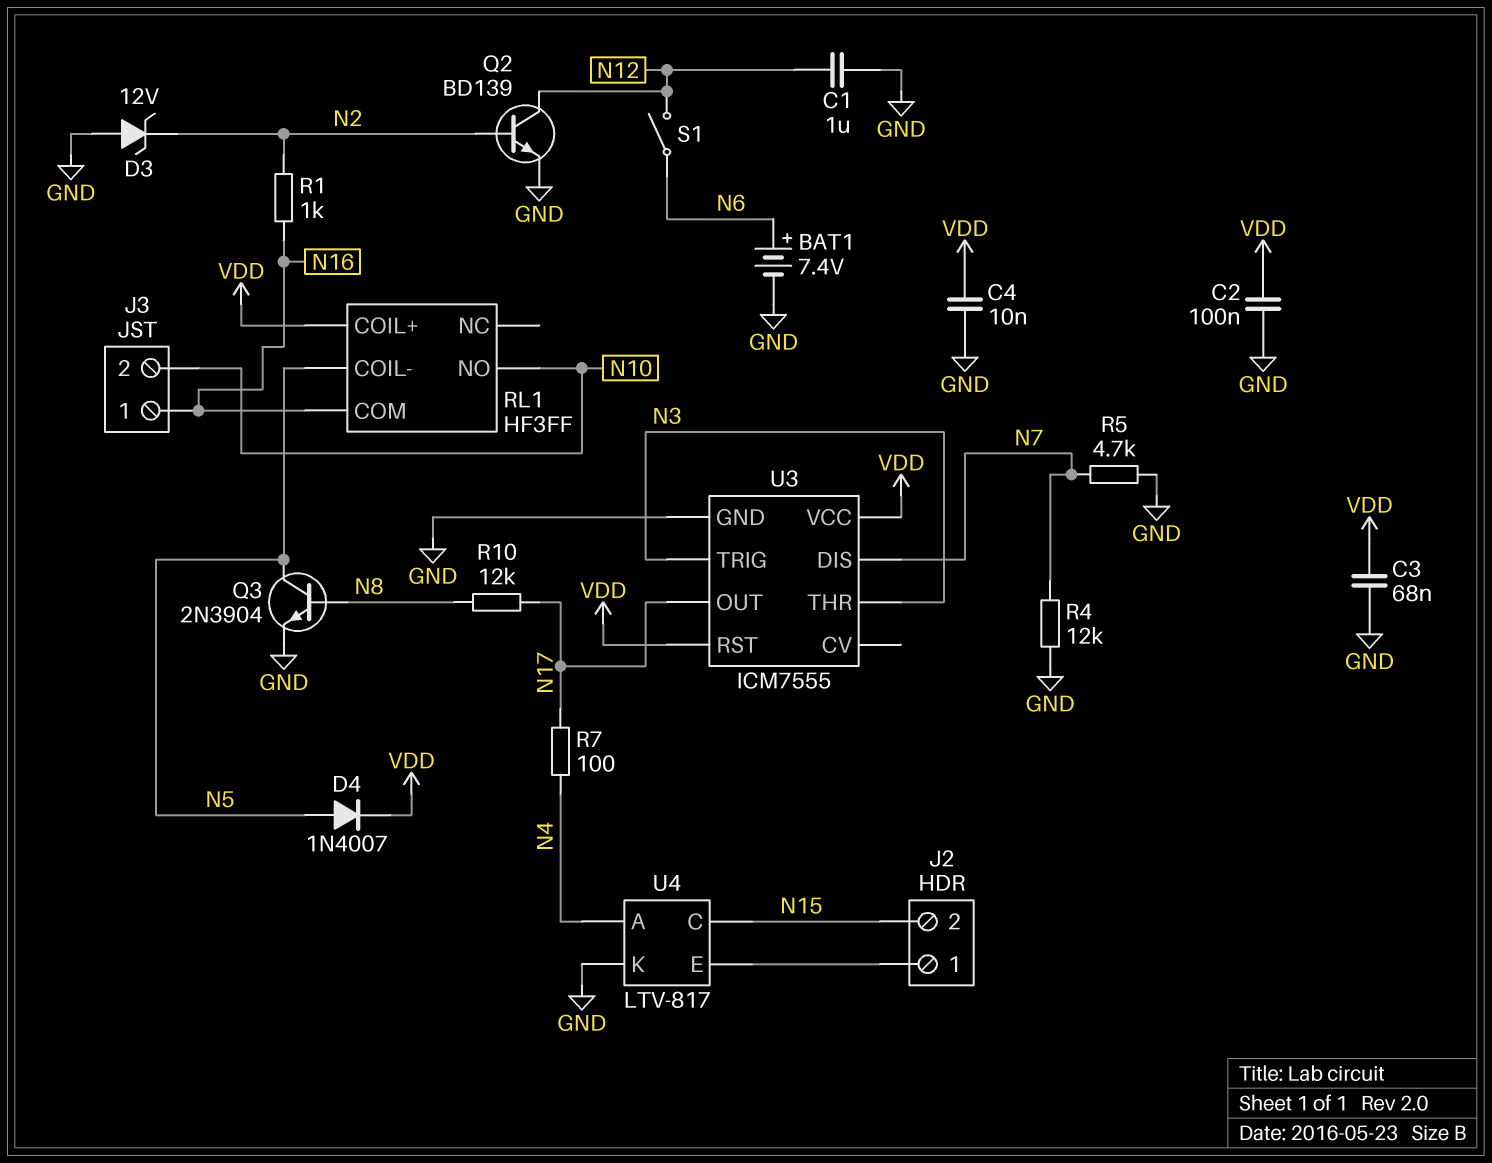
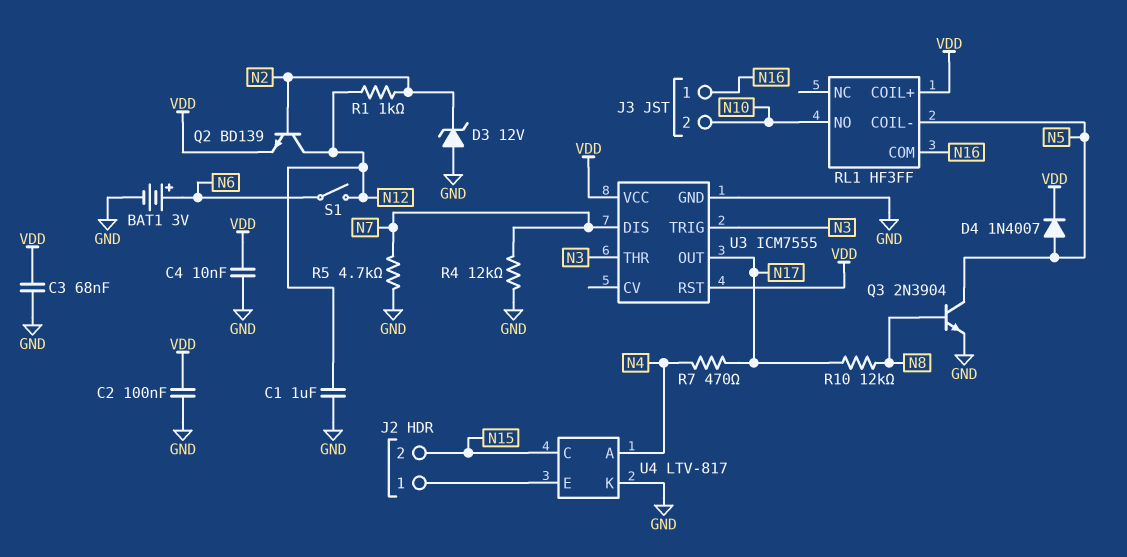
BAT1: 7.4V (plus N6, minus GND) -> 3V (plus N6, minus GND)
Q2: NPN BD139 (B N2, C N12, E GND) -> NPN BD139 (B N2, C N12, E VDD)
R1: 1k (N2, N16) -> 1k (N2, N12)
R7: 100 (N4, N17) -> 470 (N4, N17)

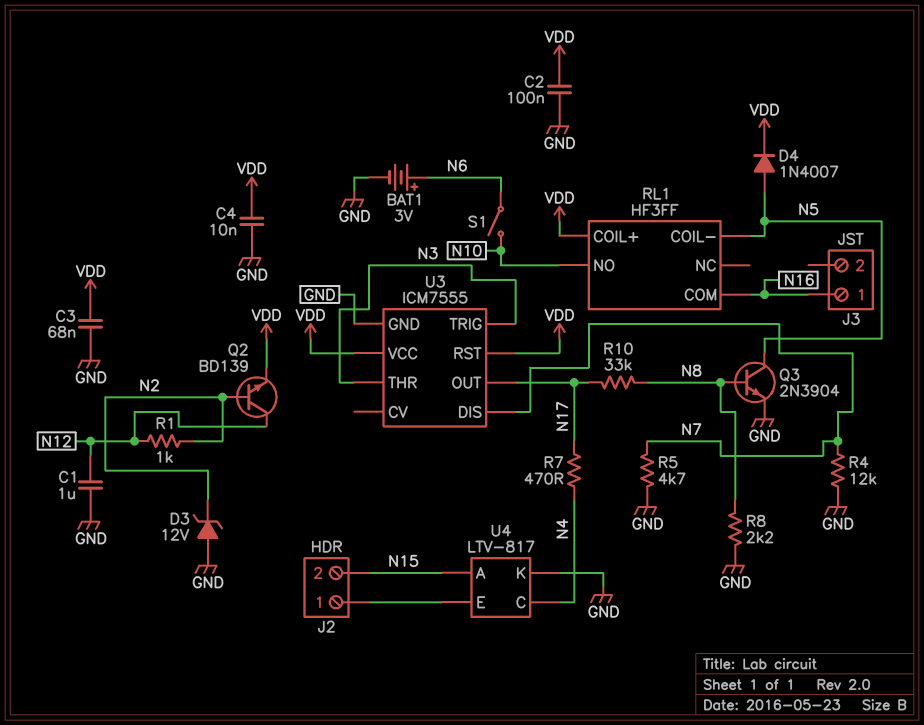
J3 pin 2: N10 -> none
R8: none -> 2.2k (GND, N8)
R10: 12k (N8, N17) -> 33k (N8, N17)
S1: switch (N6, N12) -> switch (N6, N10)
U4 pin A: N4 -> N15
U4 pin C: N15 -> N4

